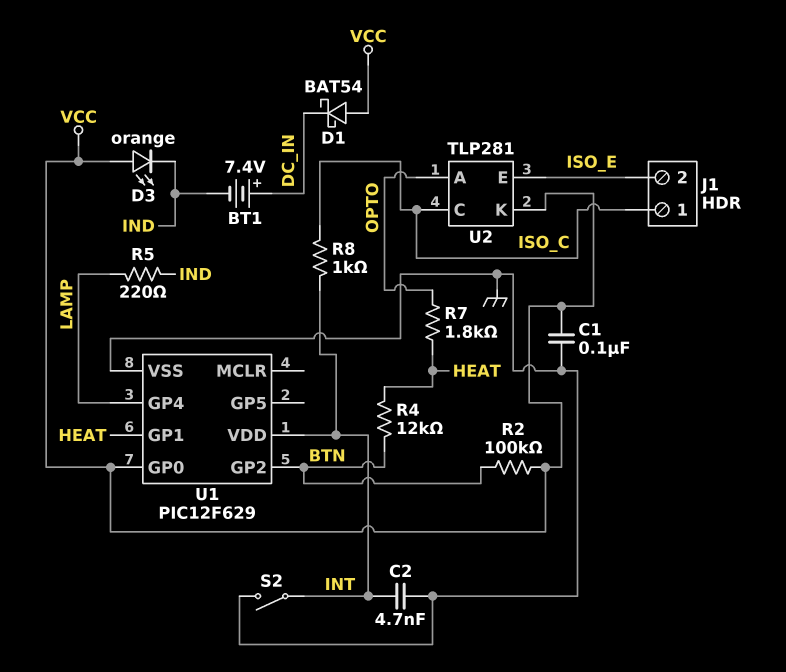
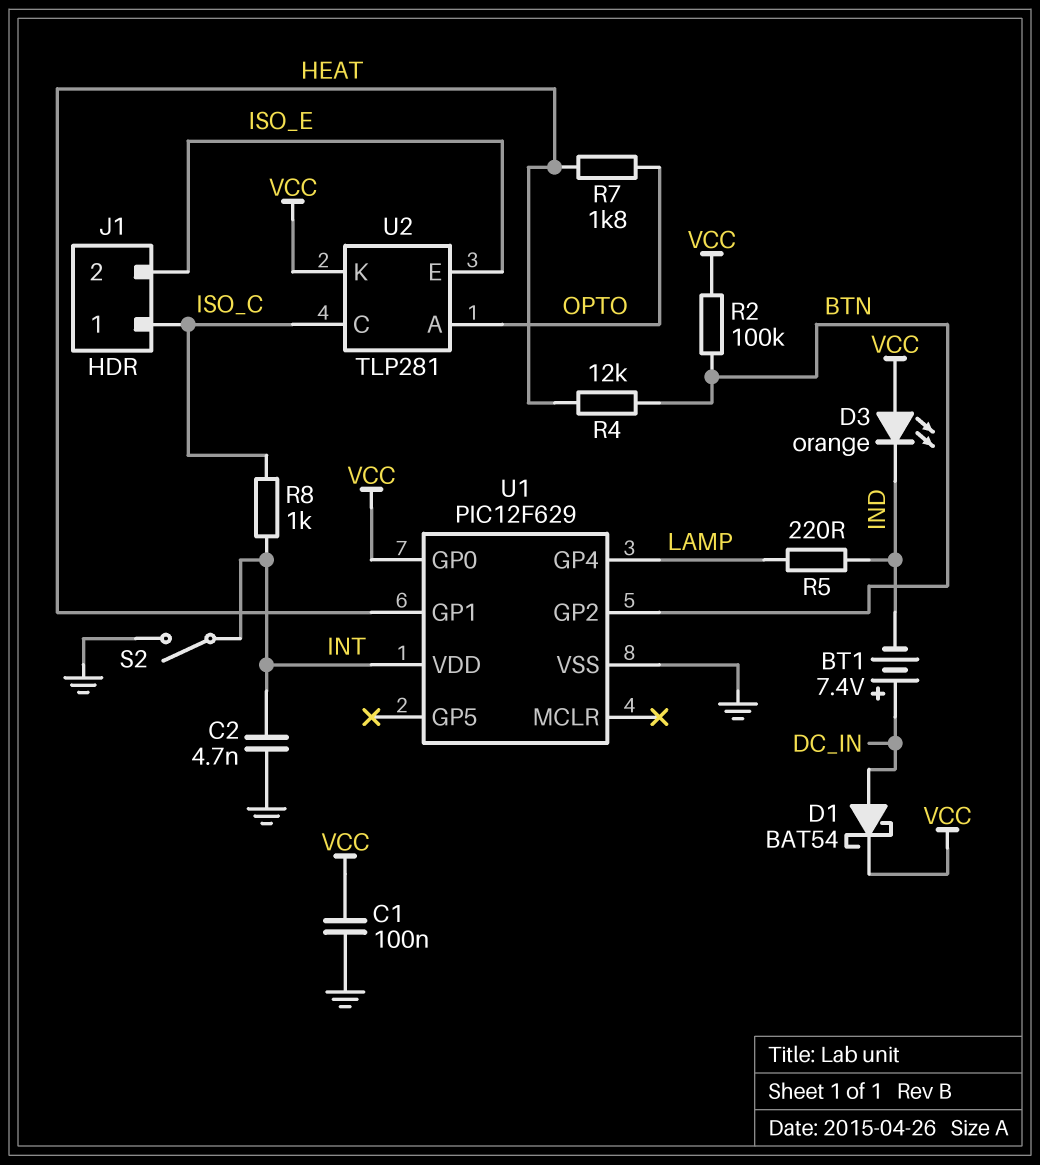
D1: schottky BAT54 (A VCC, K DC_IN) -> schottky BAT54 (A DC_IN, K VCC)

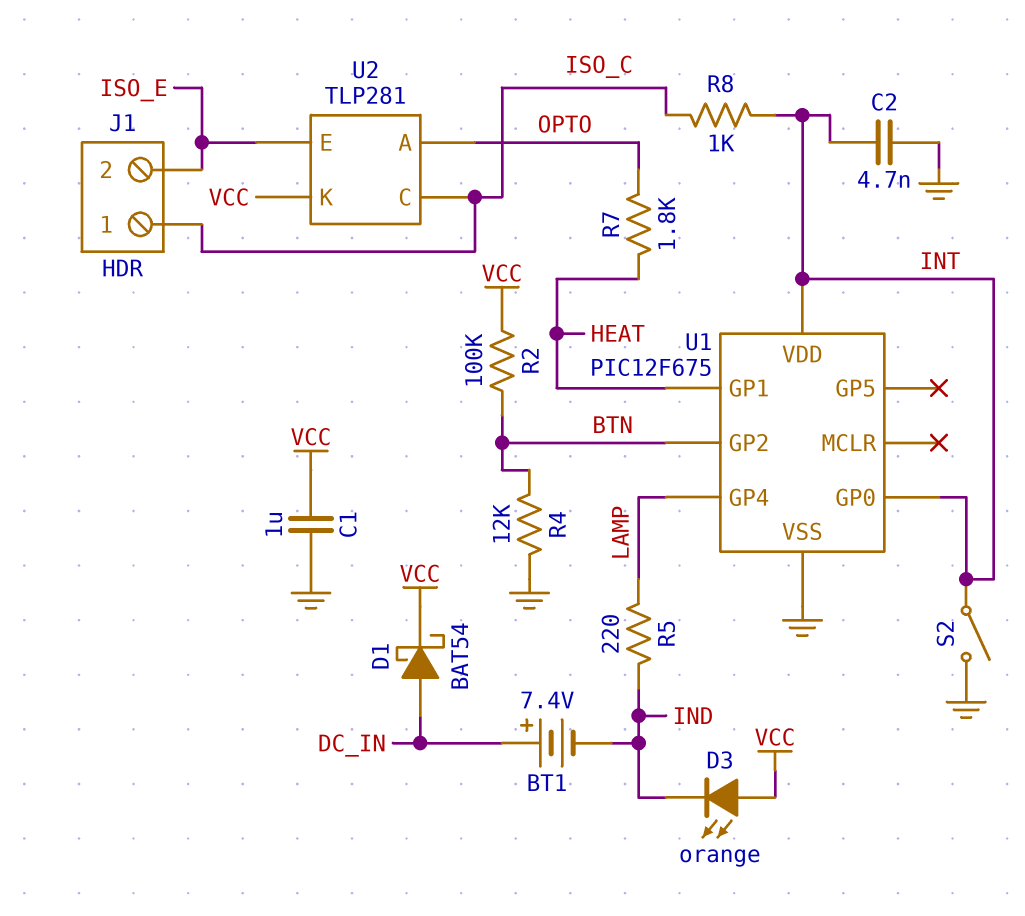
C1: 100nF (GND, VCC) -> 1uF (GND, VCC)
R4: 12k (BTN, HEAT) -> 12k (BTN, GND)
U1: PIC12F629 -> PIC12F675
U1 pin GP0: VCC -> INT

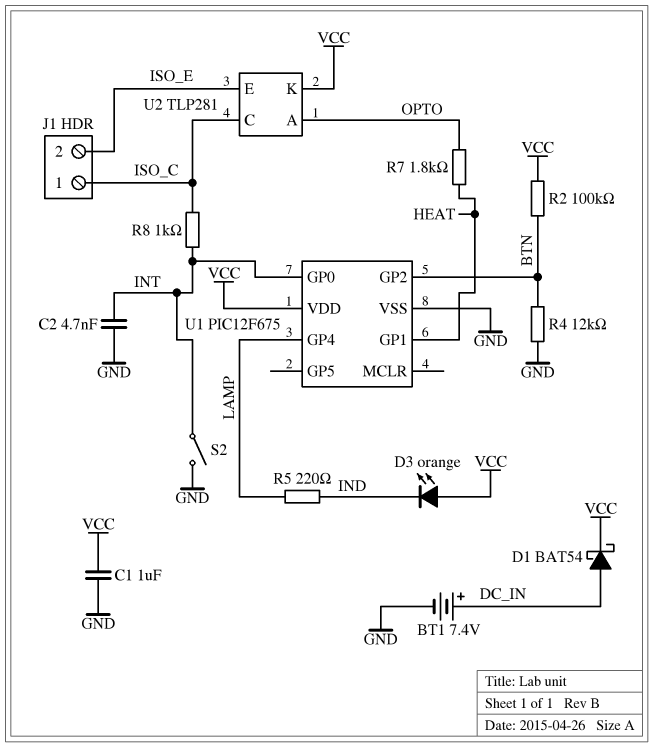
BT1: 7.4V (plus DC_IN, minus IND) -> 7.4V (plus DC_IN, minus GND)
U1 pin VDD: INT -> VCC

